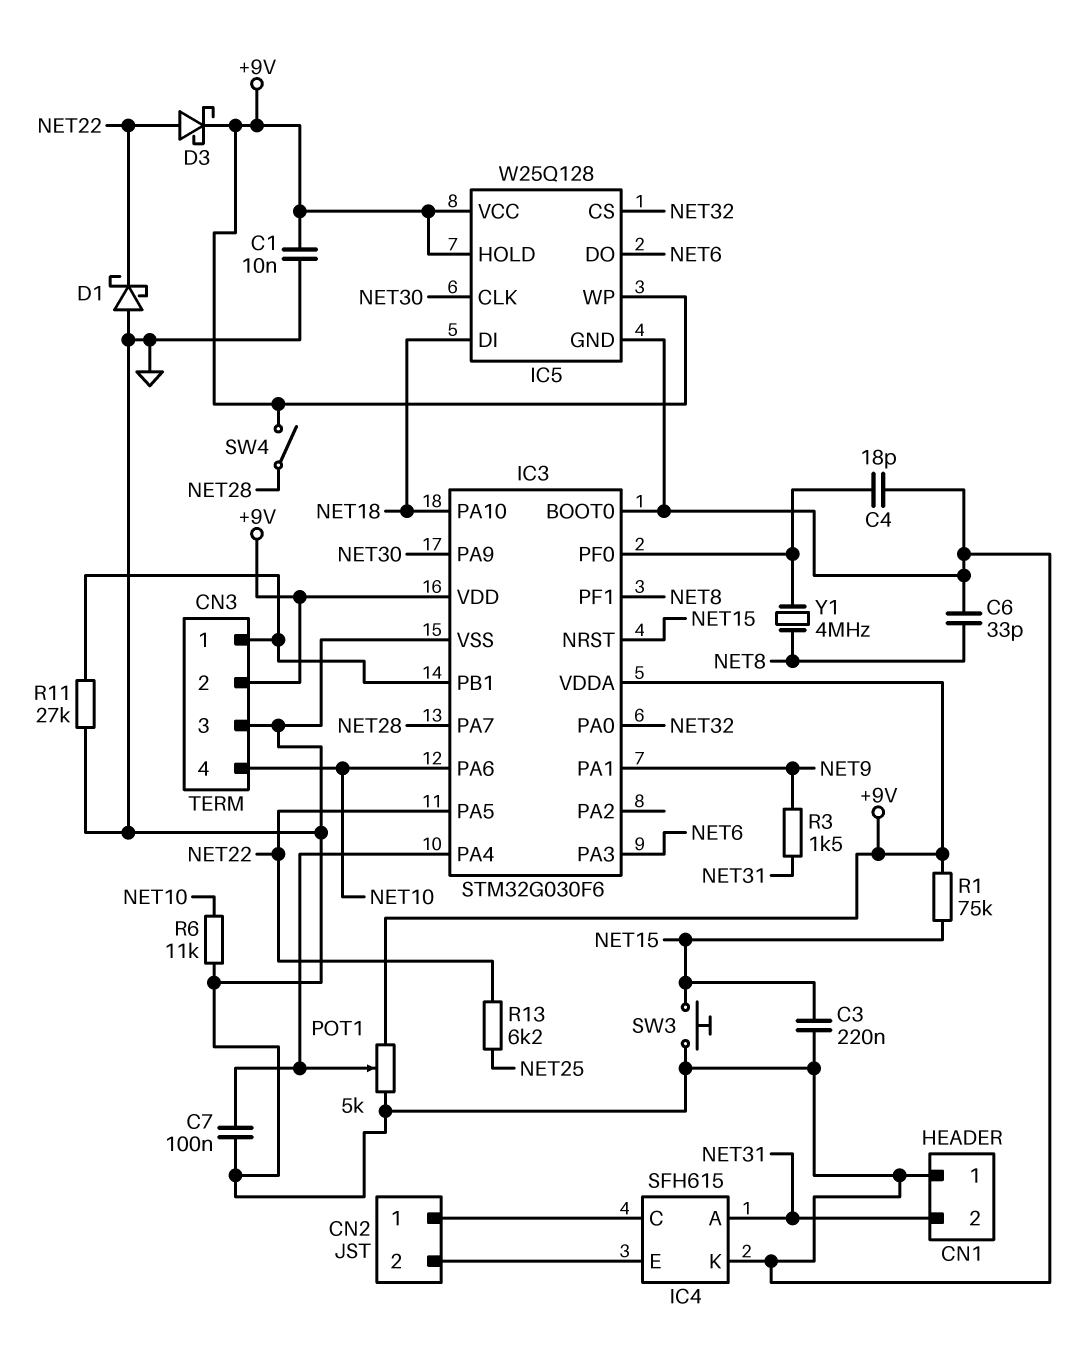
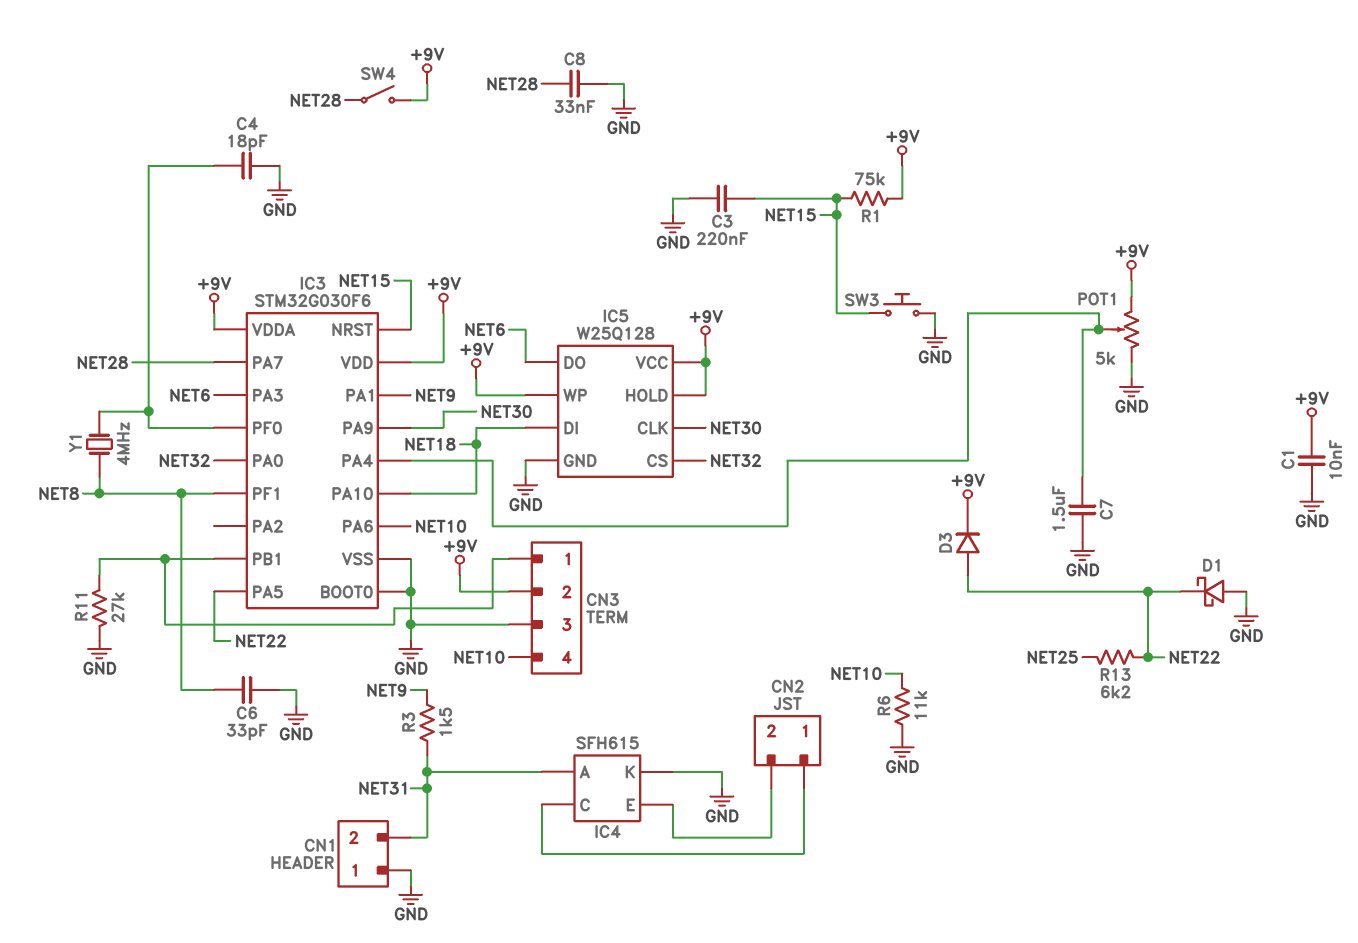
C7: 100nF (GND, IC3/PA4) -> 1.5uF (GND, IC3/PA4)
C8: none -> 33nF (GND, NET28)
D3: schottky (A NET22, K +9V) -> diode (A NET22, K +9V)

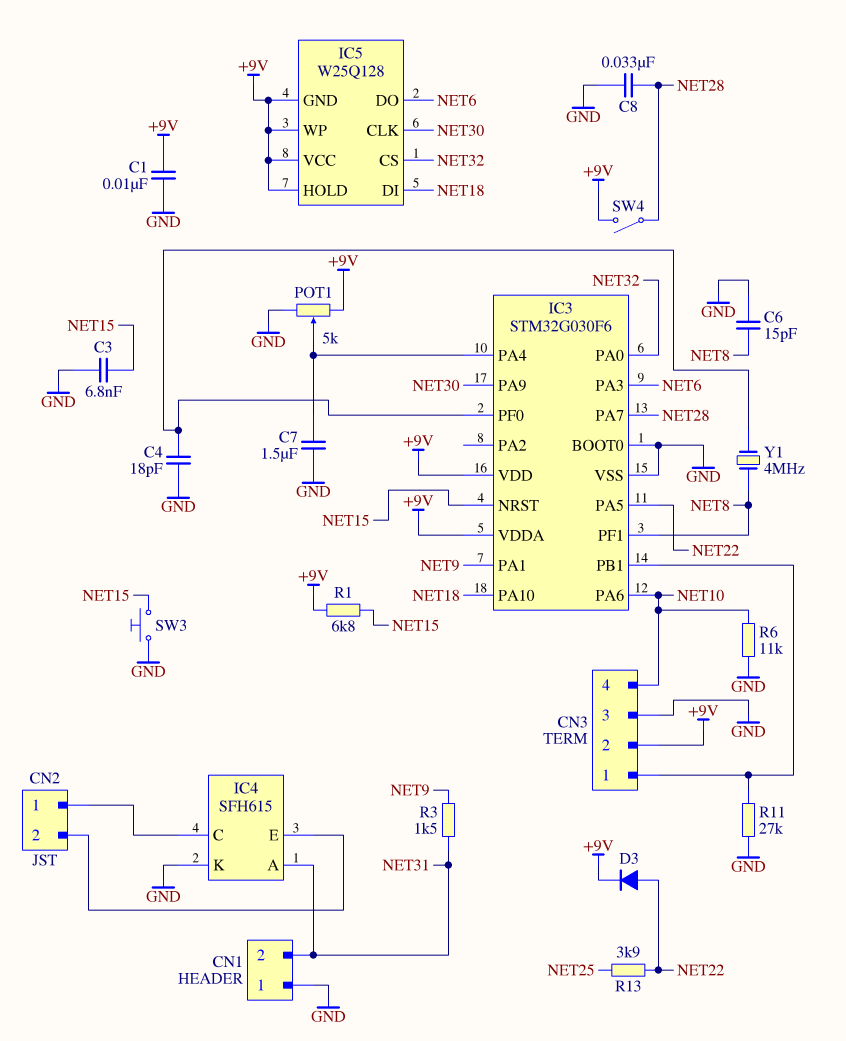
C3: 220nF (GND, NET15) -> 6.8nF (GND, NET15)
C6: 33pF (GND, NET8) -> 15pF (GND, NET8)
D1: schottky (A GND, K NET22) -> none
IC5 pin GND: GND -> +9V
R1: 75k (+9V, NET15) -> 6.8k (+9V, NET15)
R13: 6.2k (NET22, NET25) -> 3.9k (NET22, NET25)

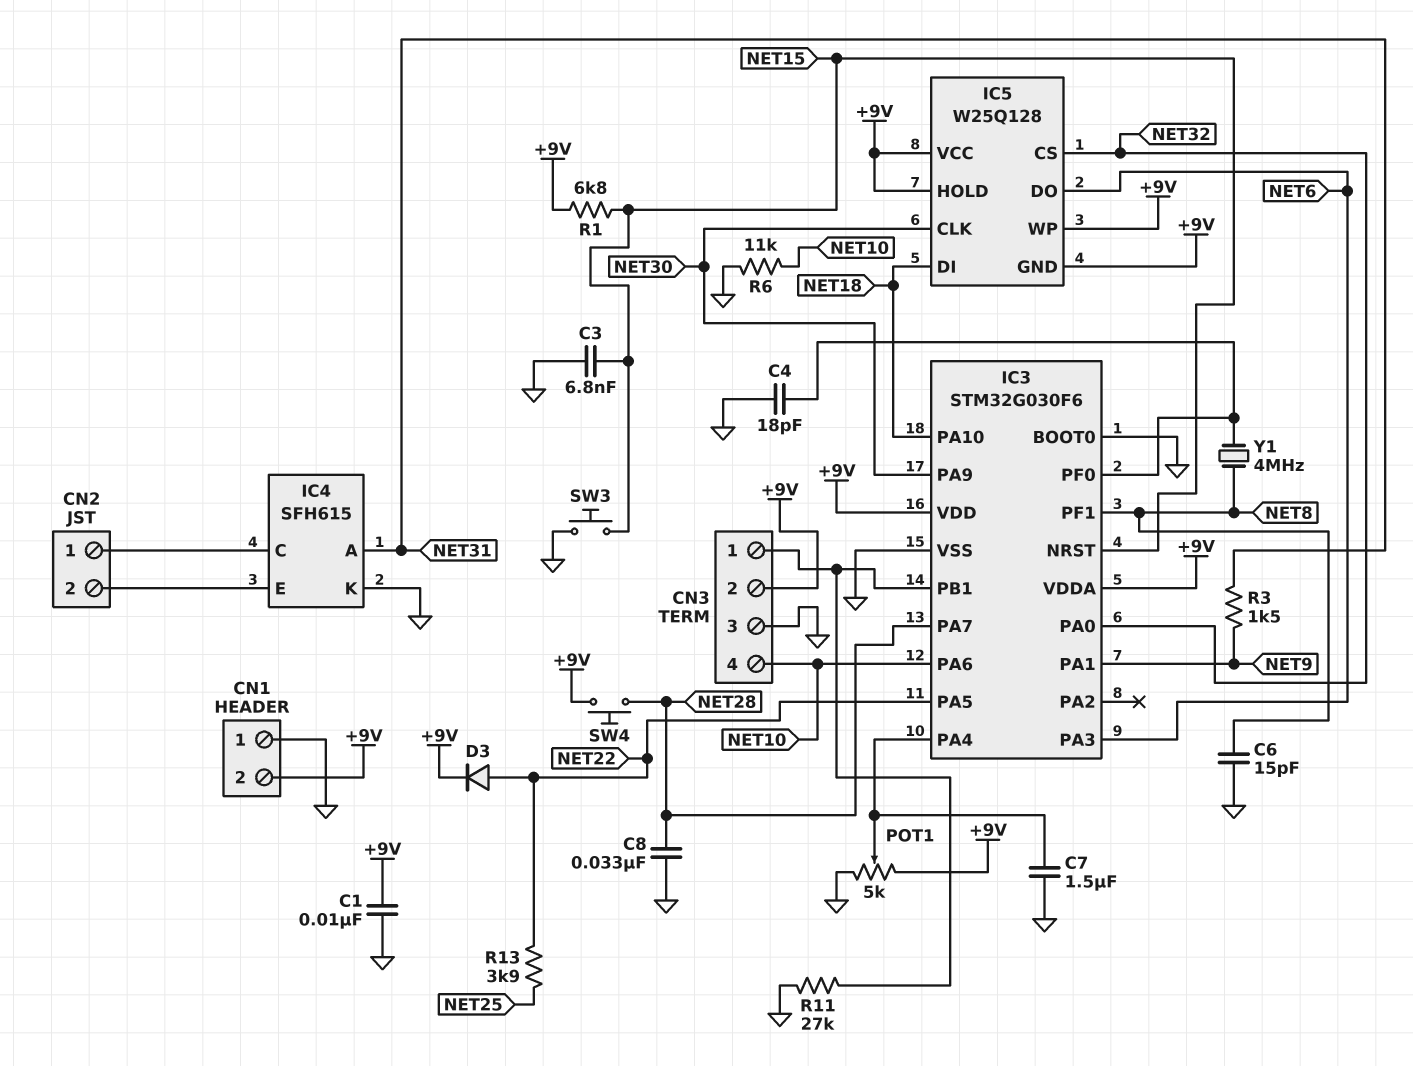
CN1 pin 2: NET31 -> +9V
SW4: switch (+9V, NET28) -> button (+9V, NET28)

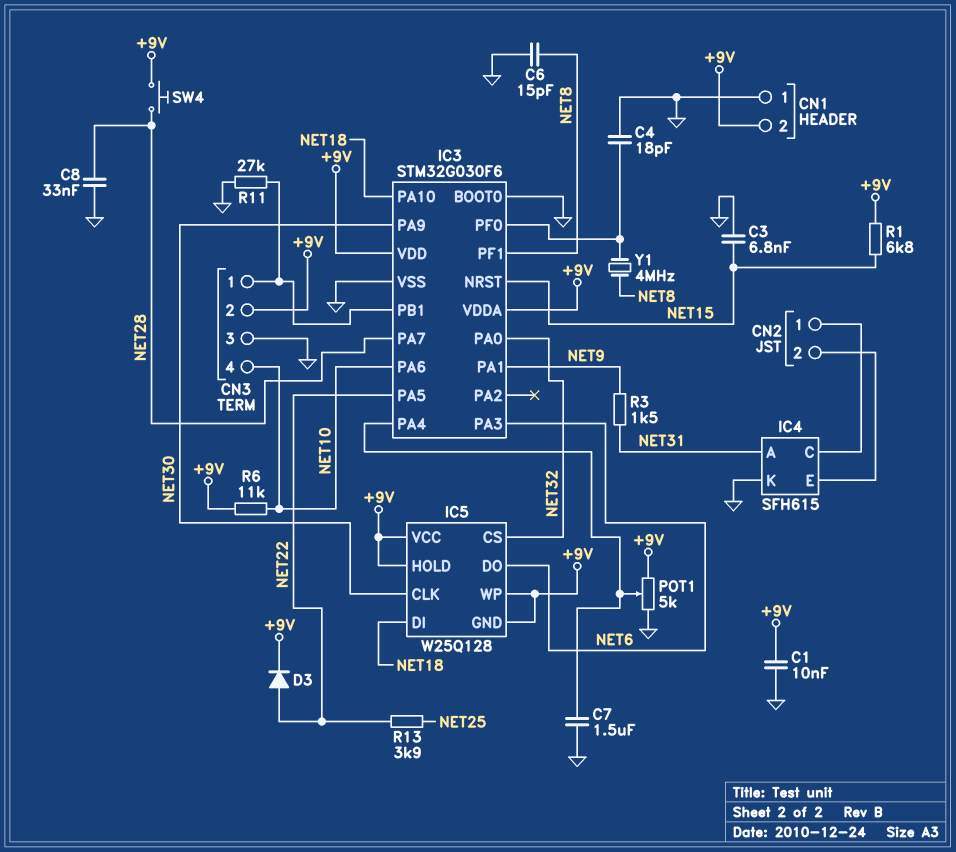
R6: 11k (GND, NET10) -> 11k (+9V, NET10)
SW3: button (GND, NET15) -> none

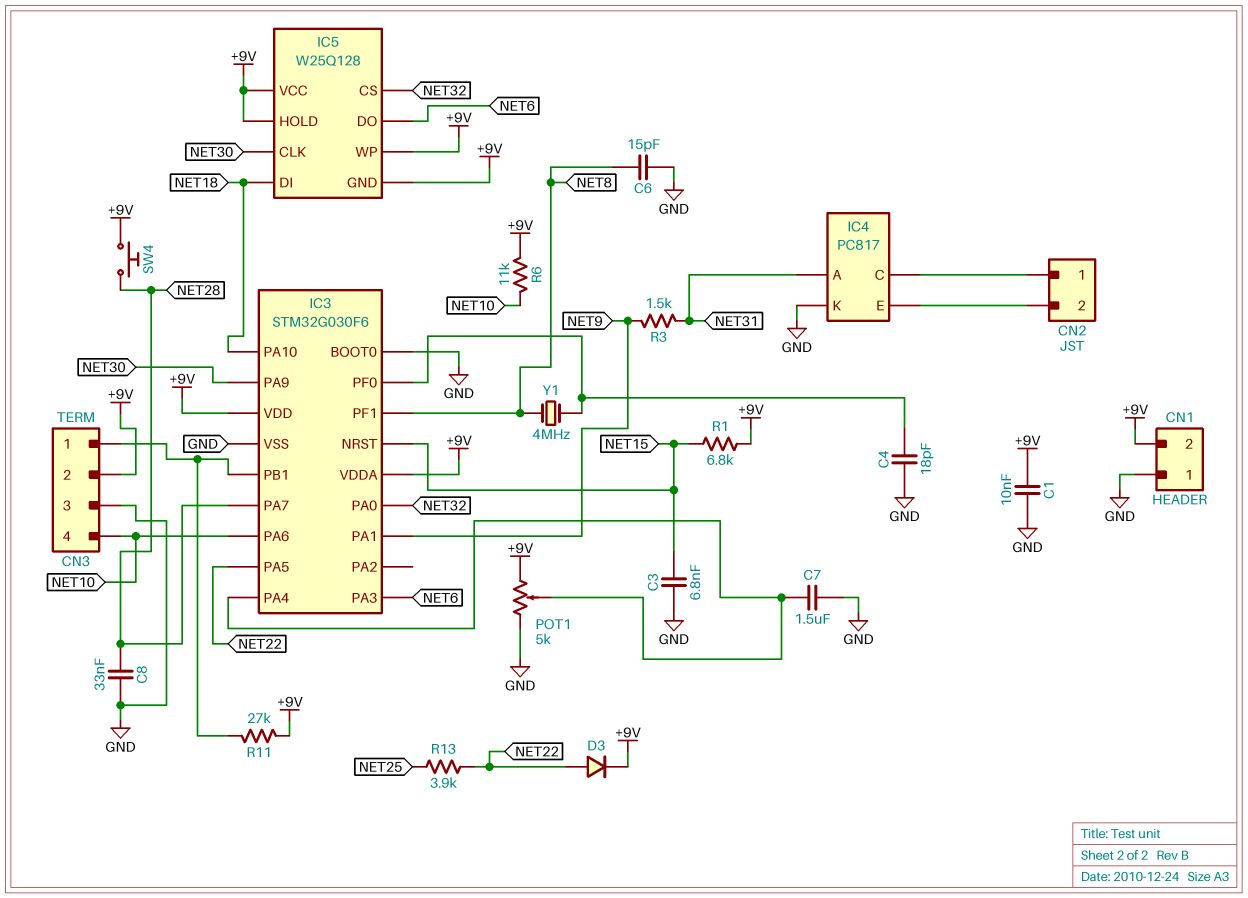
IC4: SFH615 -> PC817
R11: 27k (CN3/1, GND) -> 27k (+9V, CN3/1)

